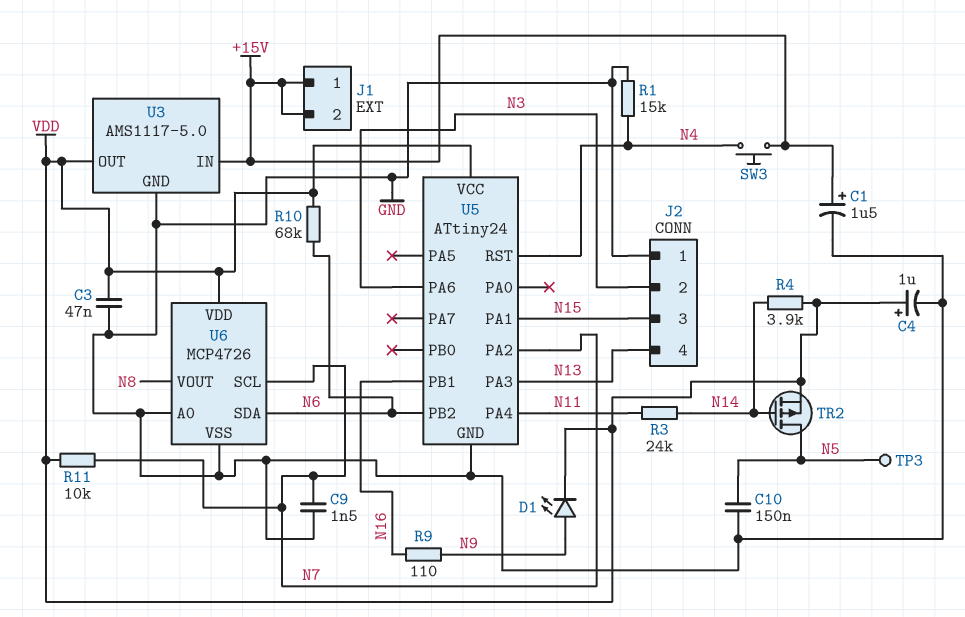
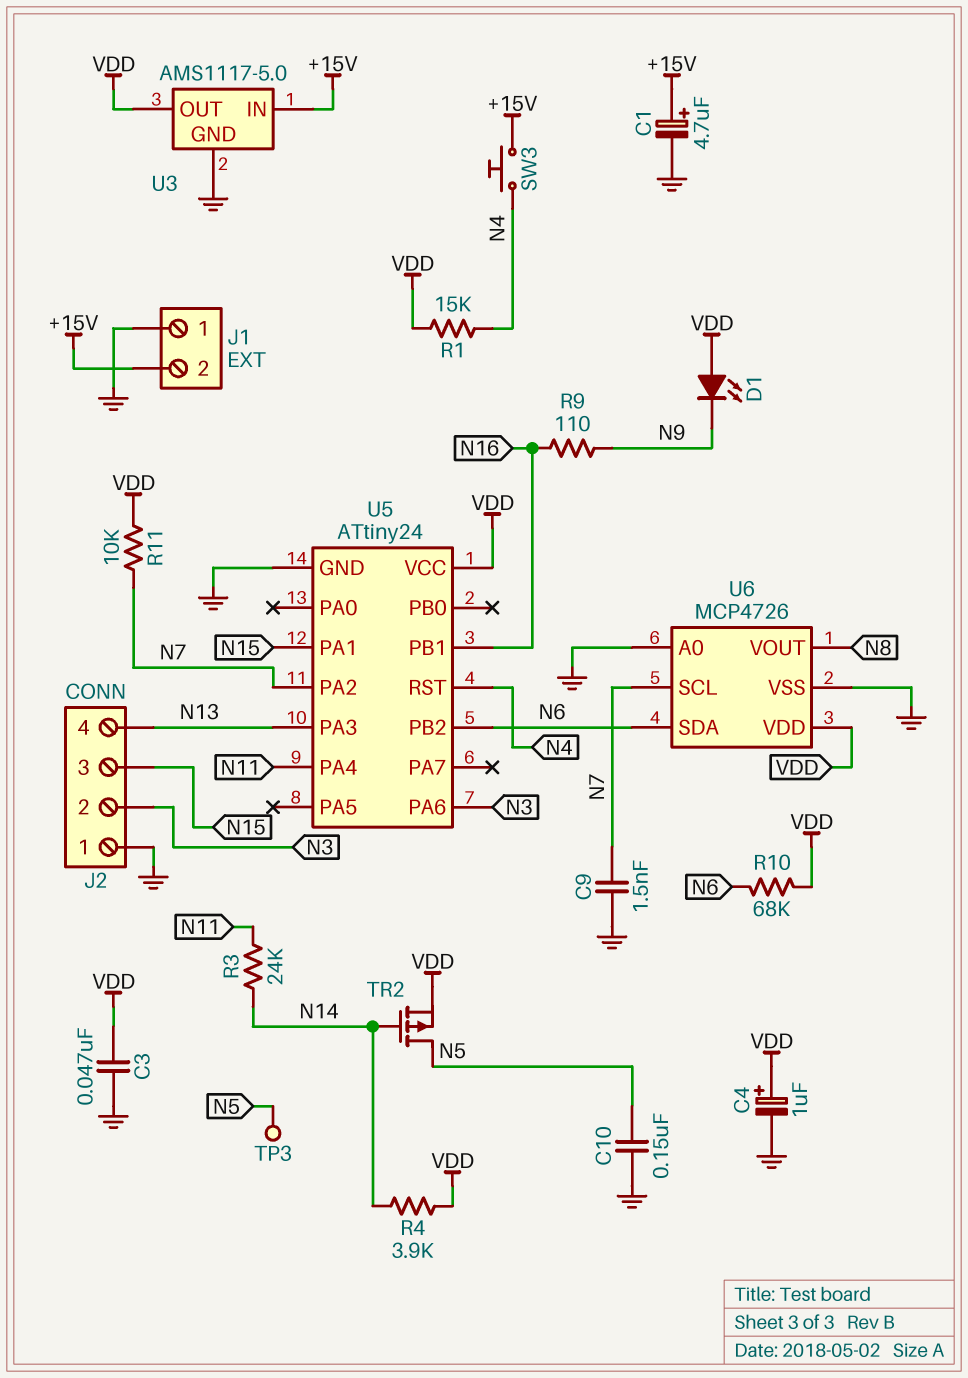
C1: 1.5uF (plus +15V, minus GND) -> 4.7uF (plus +15V, minus GND)
D1: LED (A N9, K VDD) -> LED (A VDD, K N9)
J1 pin 1: +15V -> GND
R1: 15k (GND, N4) -> 15k (N4, VDD)

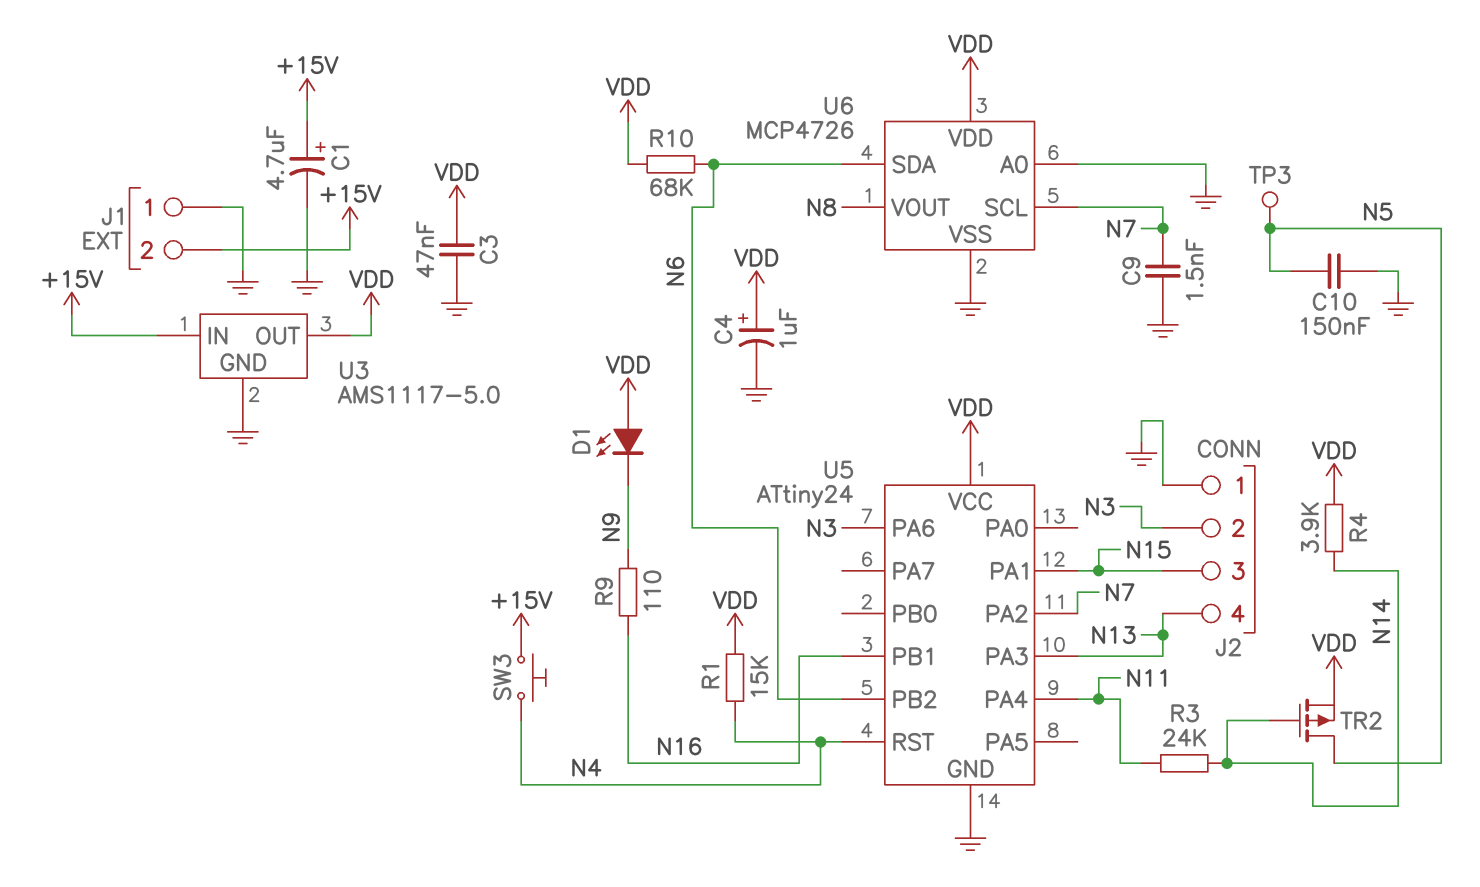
R11: 10k (N7, VDD) -> none

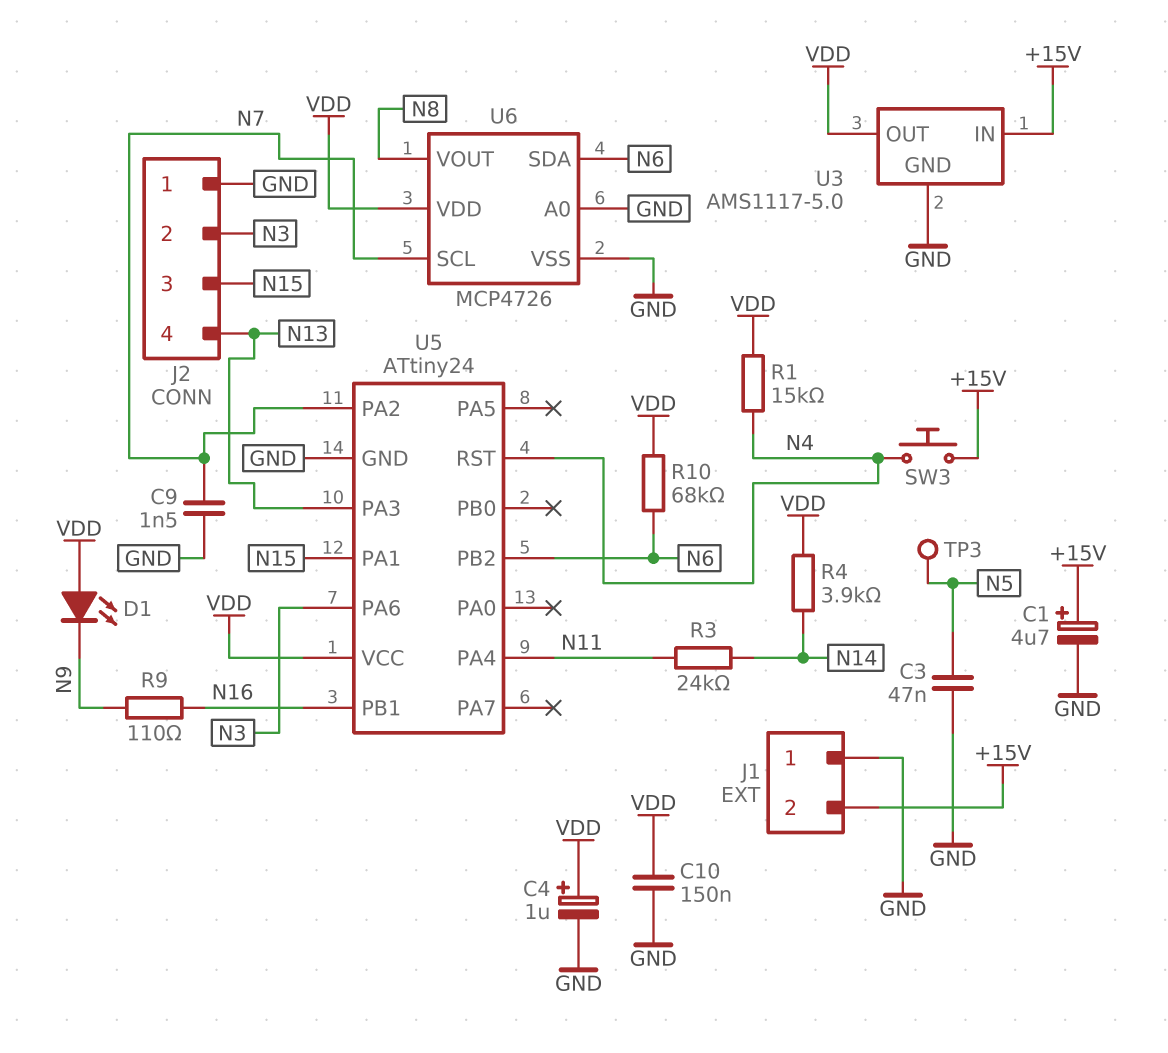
C3: 47nF (GND, VDD) -> 47nF (GND, N5)
C10: 150nF (GND, N5) -> 150nF (GND, VDD)
TR2: PMOS (G N14, D N5, S VDD) -> none

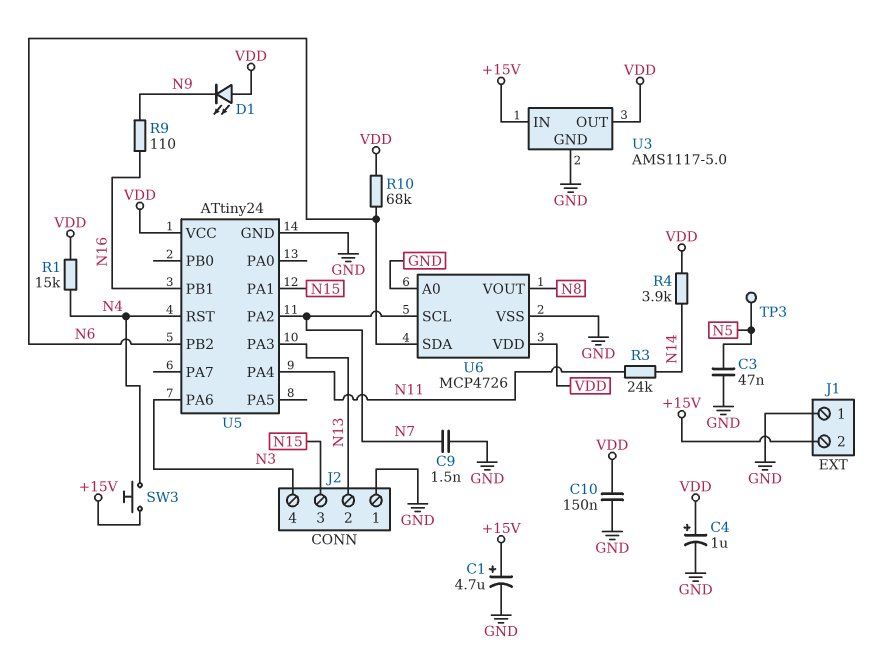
J2 pin 2: N3 -> N13
J2 pin 4: N13 -> N3

